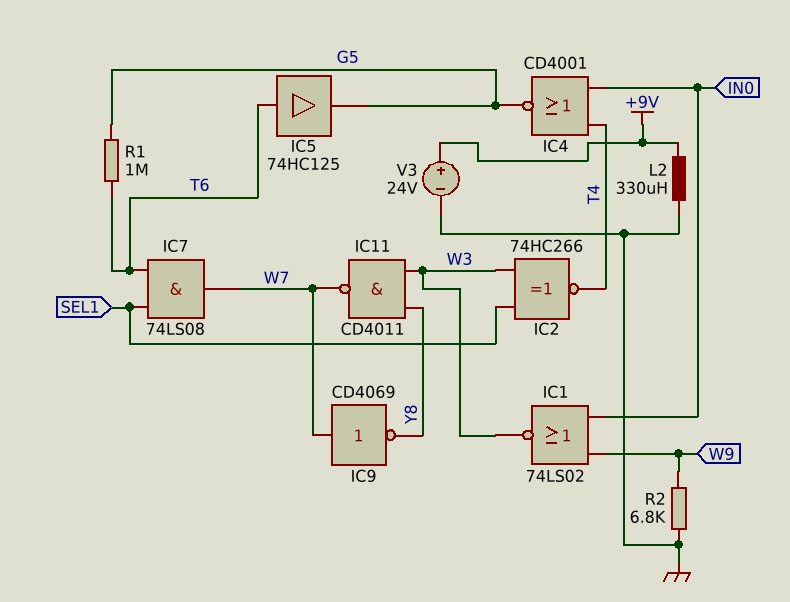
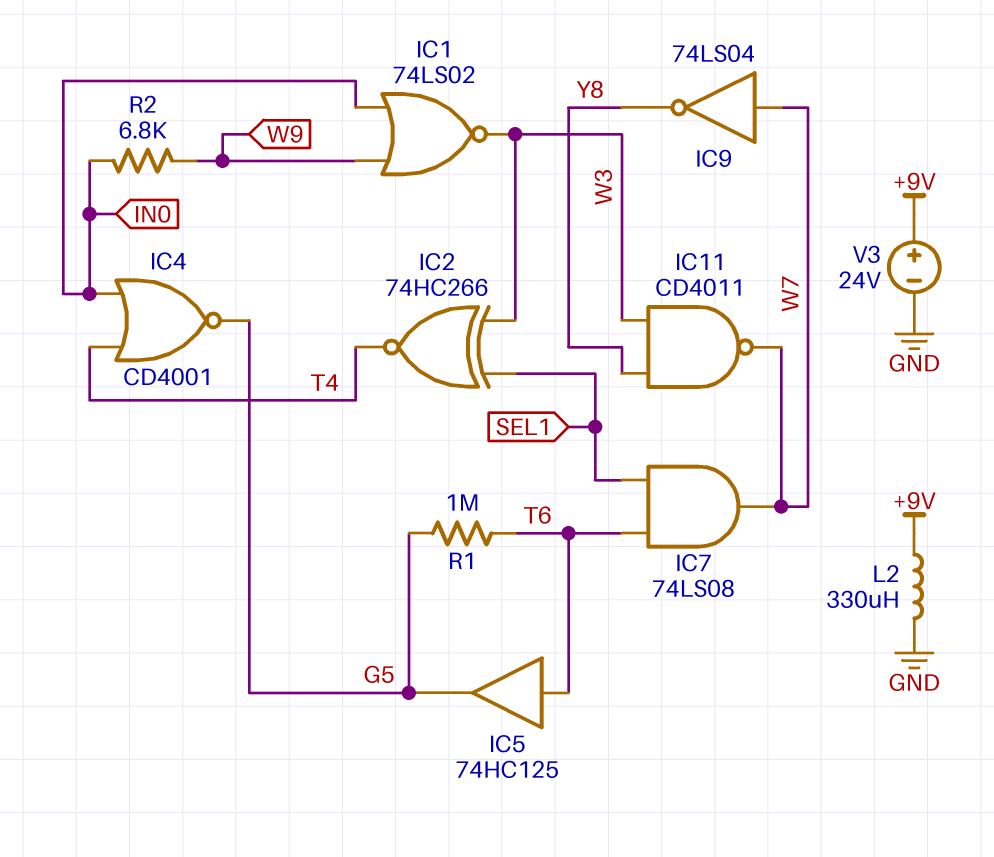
IC9: NOT CD4069 (in W7, out Y8) -> NOT 74LS04 (in W7, out Y8)
R2: 6.8k (GND, W9) -> 6.8k (IN0, W9)

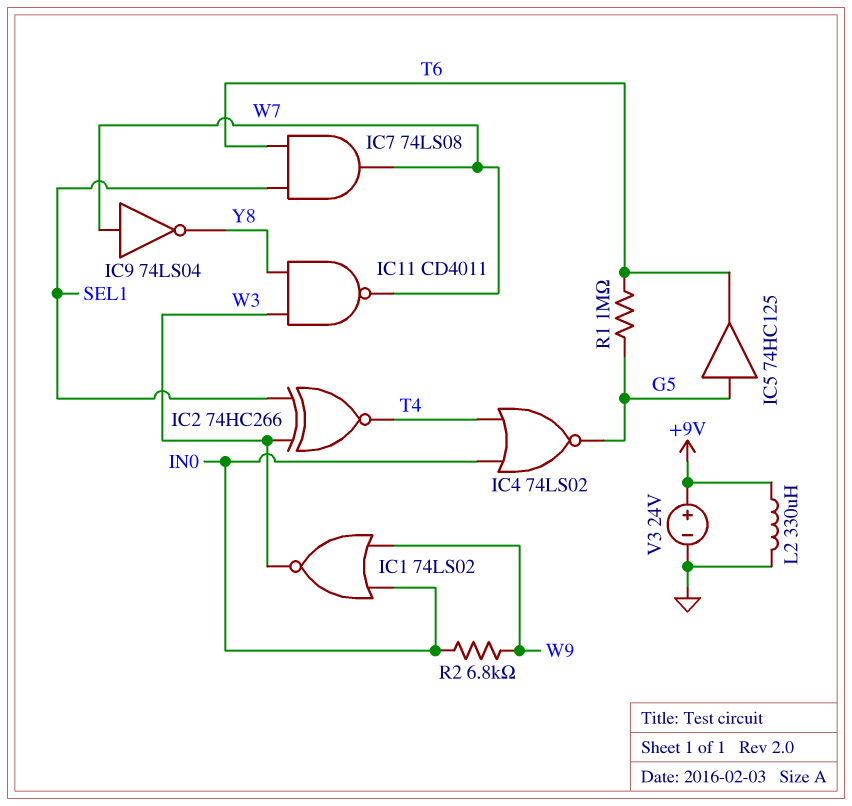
IC4: NOR CD4001 (in IN0, in T4, out G5) -> NOR 74LS02 (in IN0, in T4, out G5)
IC5: buffer 74HC125 (in T6, out G5) -> buffer 74HC125 (in G5, out T6)

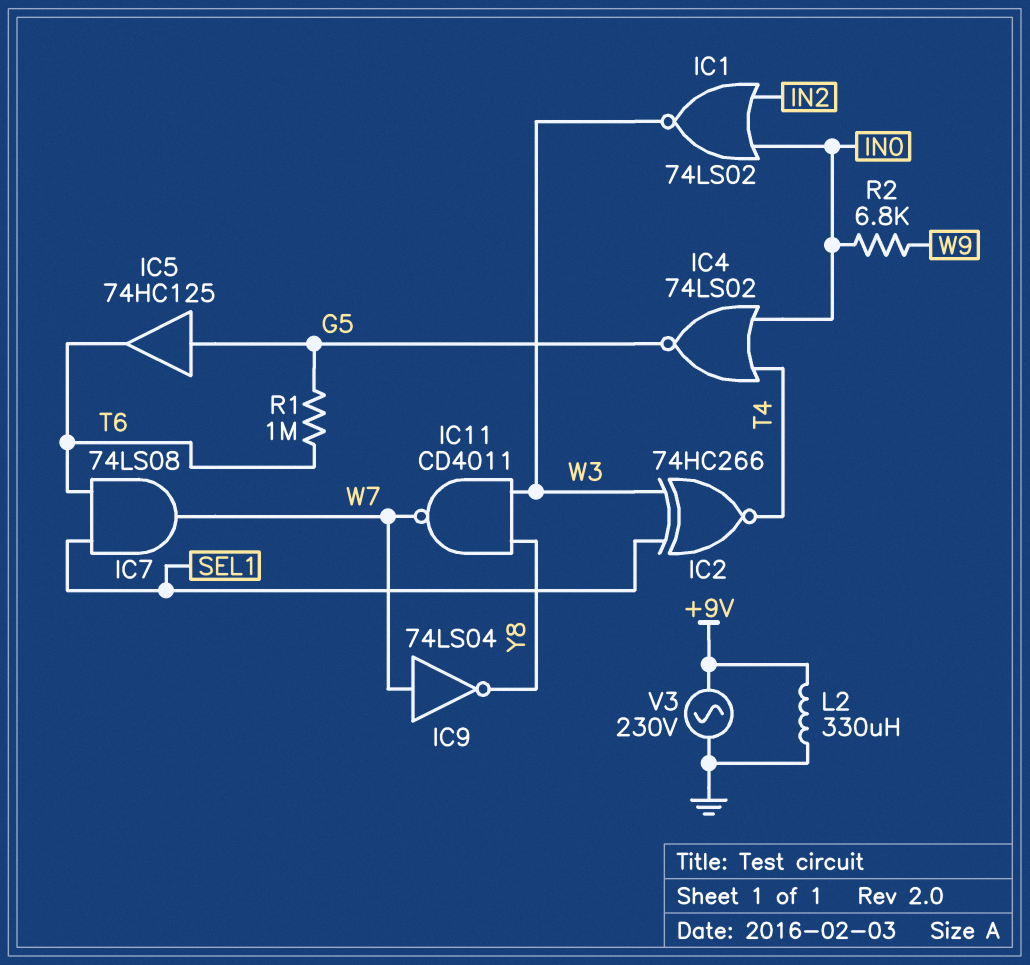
IC1: NOR 74LS02 (in IN0, in W9, out W3) -> NOR 74LS02 (in IN0, in IN2, out W3)
V3: 24V (plus +9V, minus GND) -> AC 230V (+9V, GND)

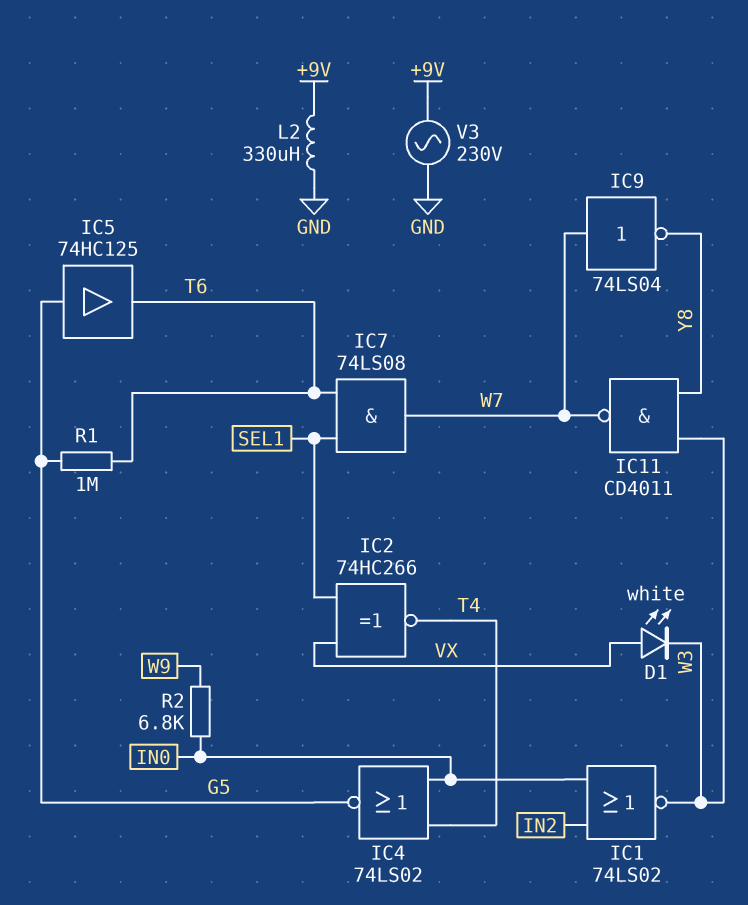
D1: none -> LED white (A VX, K W3)
IC2: XNOR 74HC266 (in SEL1, in W3, out T4) -> XNOR 74HC266 (in SEL1, in VX, out T4)

